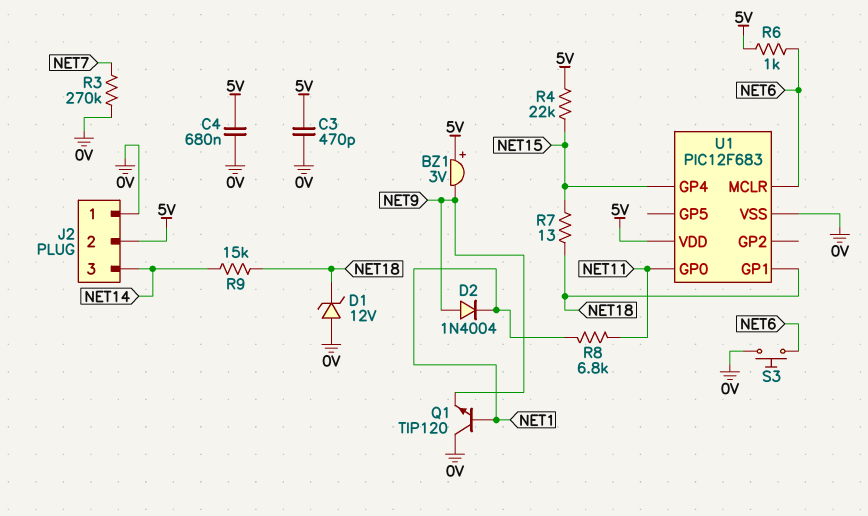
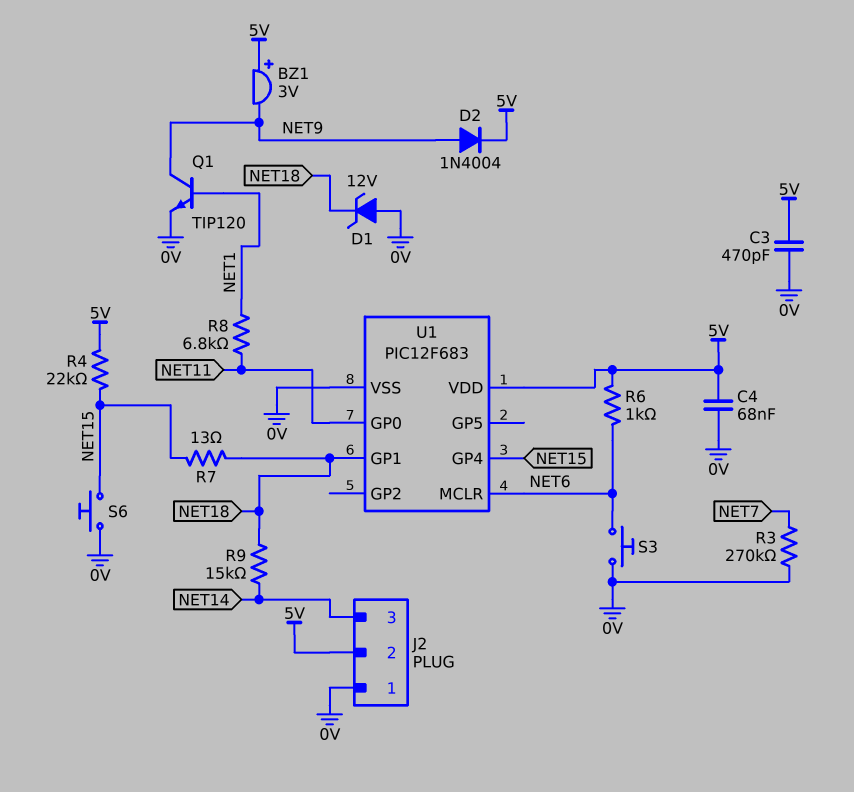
C4: 680nF (0V, 5V) -> 68nF (0V, 5V)
D2: diode 1N4004 (A NET9, K NET1) -> diode 1N4004 (A NET9, K 5V)
Q1: NPN TIP120 (B NET1, C 0V, E NET9) -> NPN TIP120 (B NET1, C NET9, E 0V)
S6: none -> button (0V, NET15)

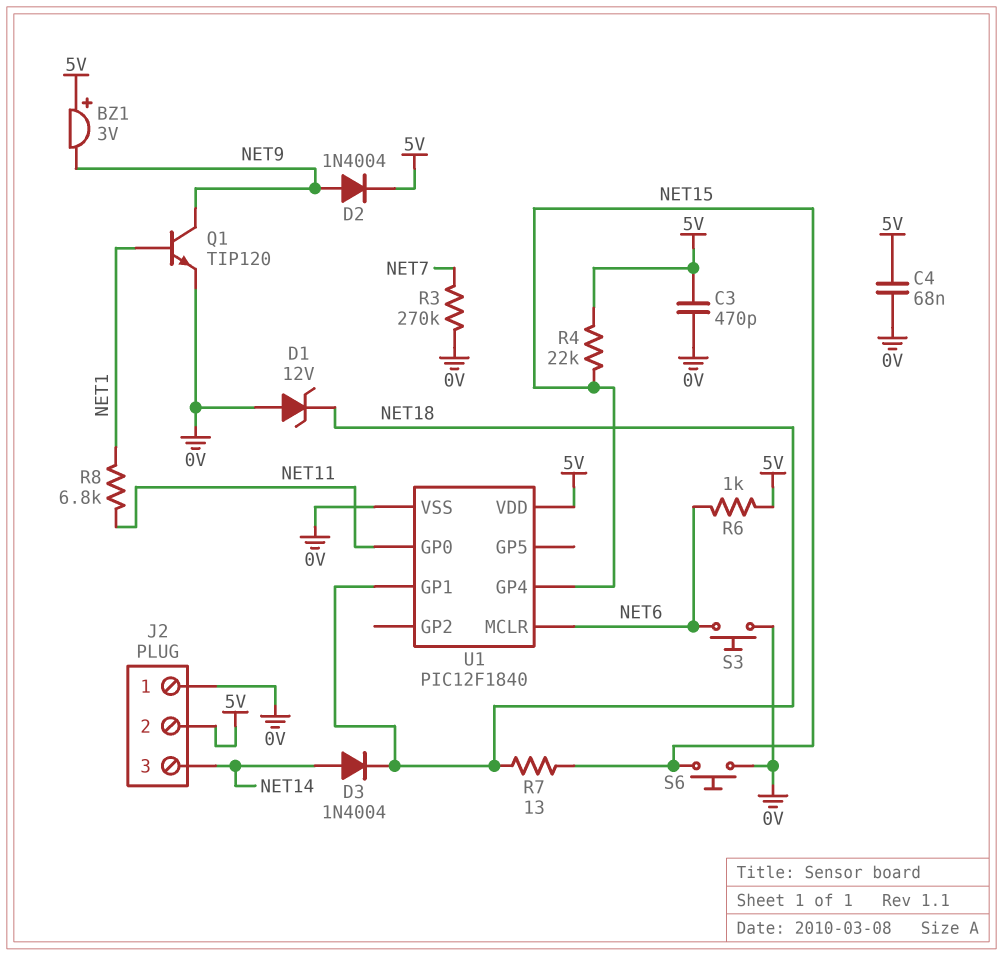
D3: none -> diode 1N4004 (A NET14, K NET18)
R9: 15k (NET14, NET18) -> none
U1: PIC12F683 -> PIC12F1840

